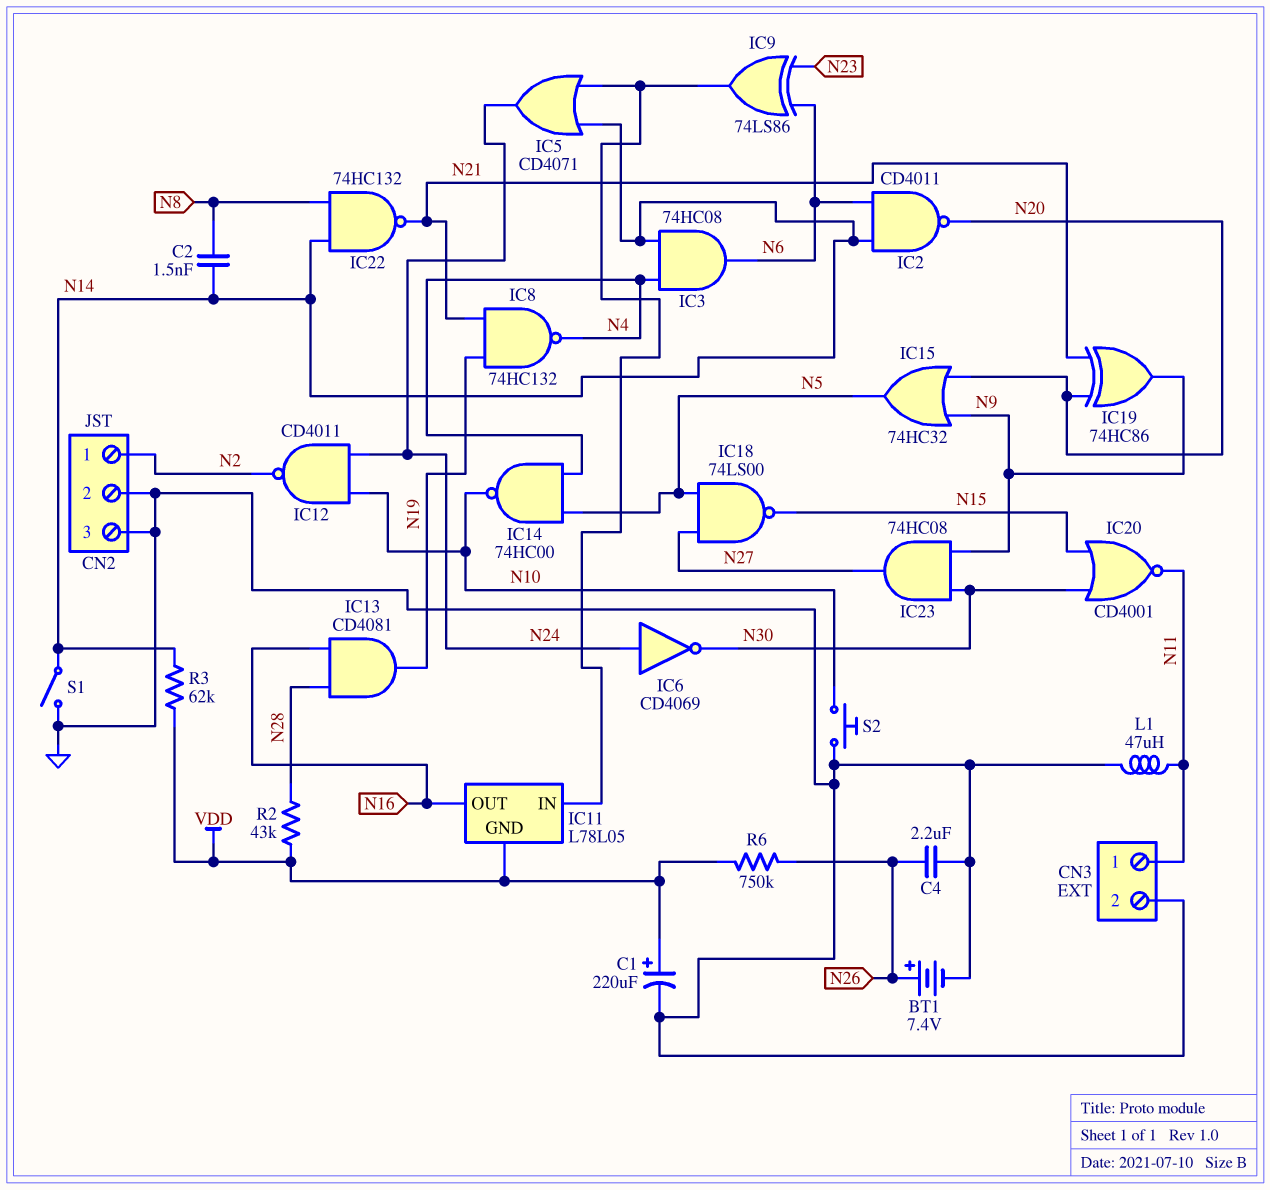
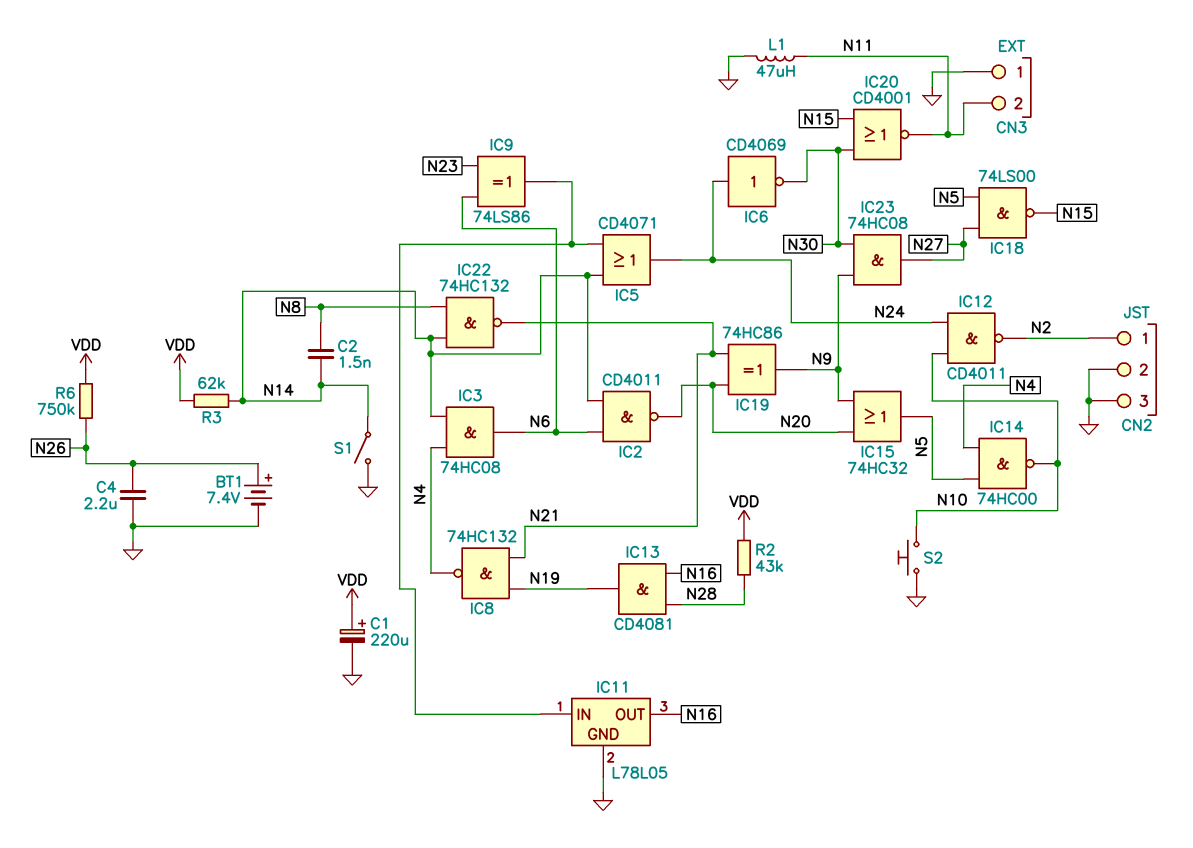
CN3 pin 1: N11 -> GND
CN3 pin 2: GND -> N11
IC11 pin GND: VDD -> GND

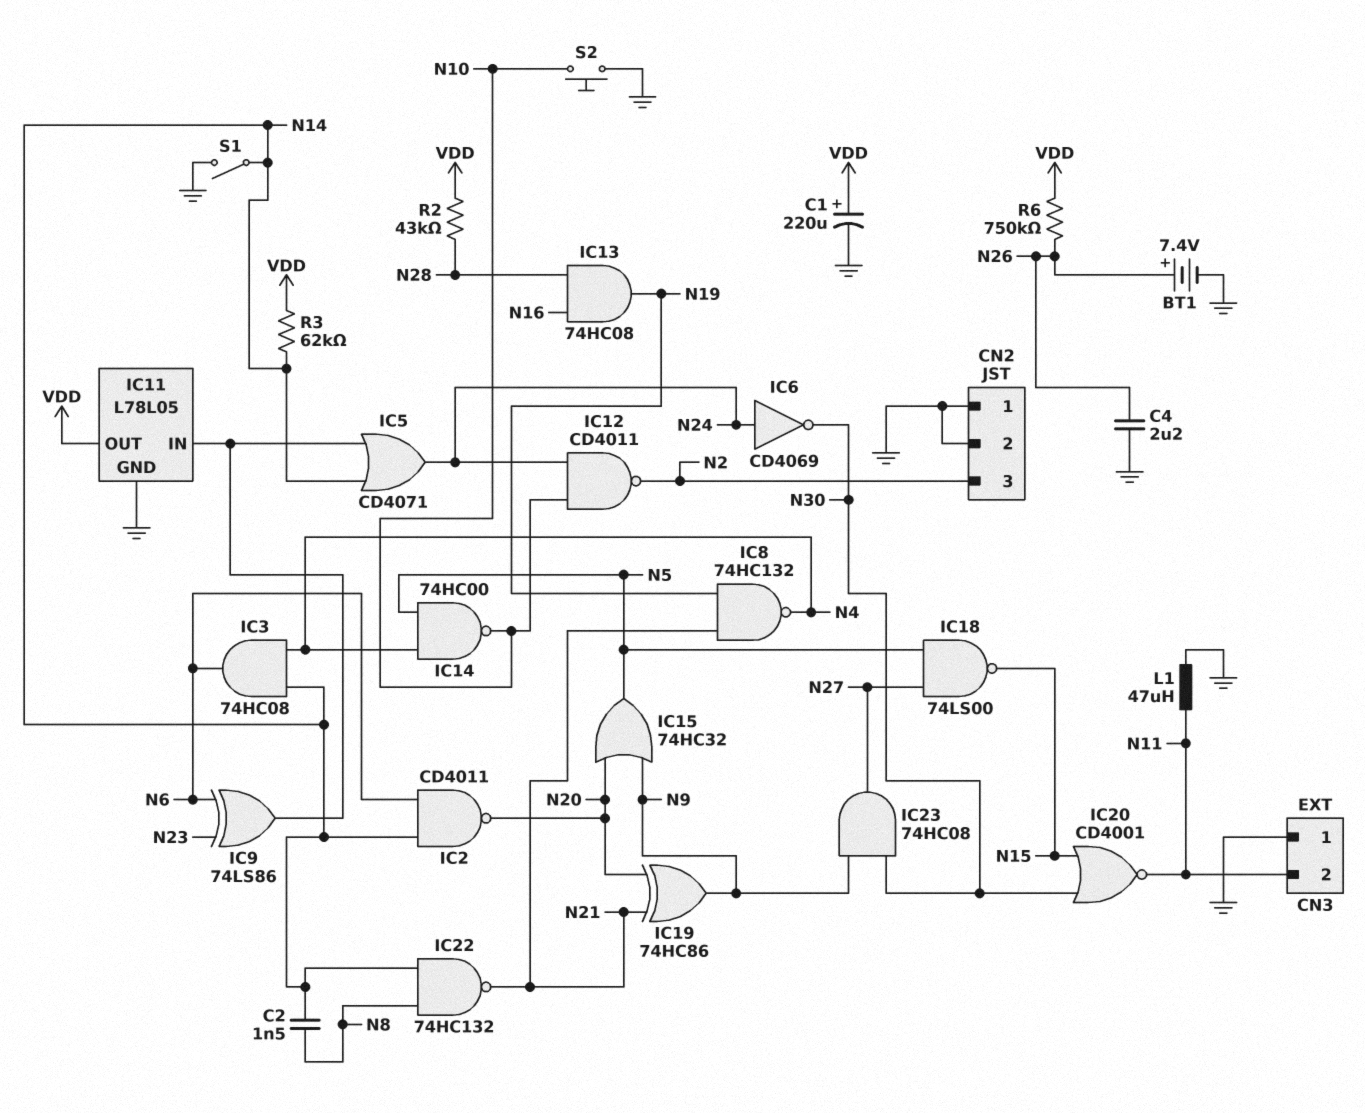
CN2 pin 1: N2 -> GND
CN2 pin 3: GND -> N2
IC11 pin OUT: N16 -> VDD
IC13: AND CD4081 (in N16, in N28, out N19) -> AND 74HC08 (in N16, in N28, out N19)

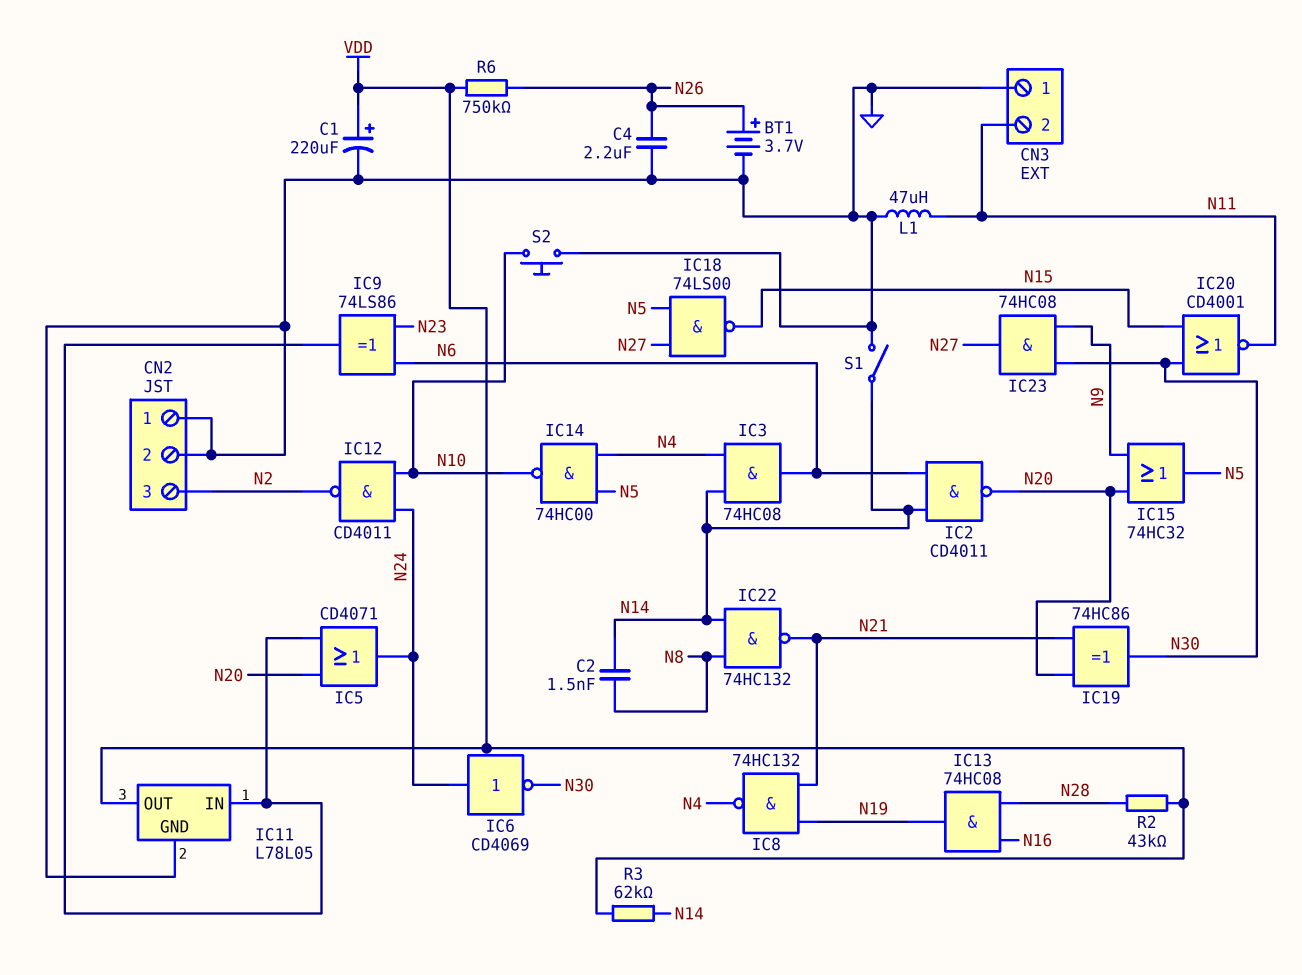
BT1: 7.4V (plus N26, minus GND) -> 3.7V (plus N26, minus GND)
IC5: OR CD4071 (in IC11/IN, in N14, out N24) -> OR CD4071 (in IC11/IN, in N20, out N24)
IC19: XOR 74HC86 (in N20, in N21, out N9) -> XOR 74HC86 (in N20, in N21, out N30)

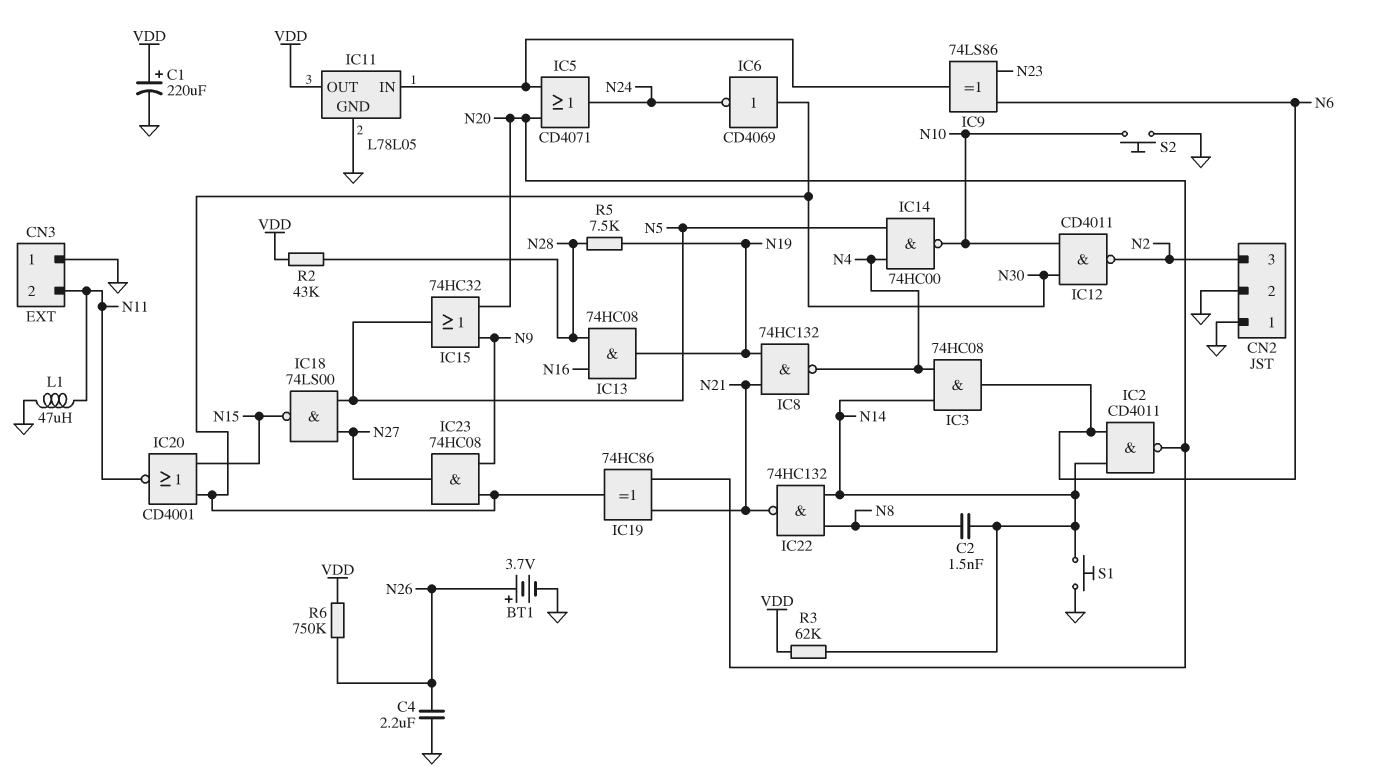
IC6: NOT CD4069 (in N24, out N30) -> NOT CD4069 (in N30, out N24)
IC12: NAND CD4011 (in N10, in N24, out N2) -> NAND CD4011 (in N10, in N30, out N2)
R5: none -> 7.5k (N19, N28)
S1: switch (GND, N14) -> button (GND, N14)

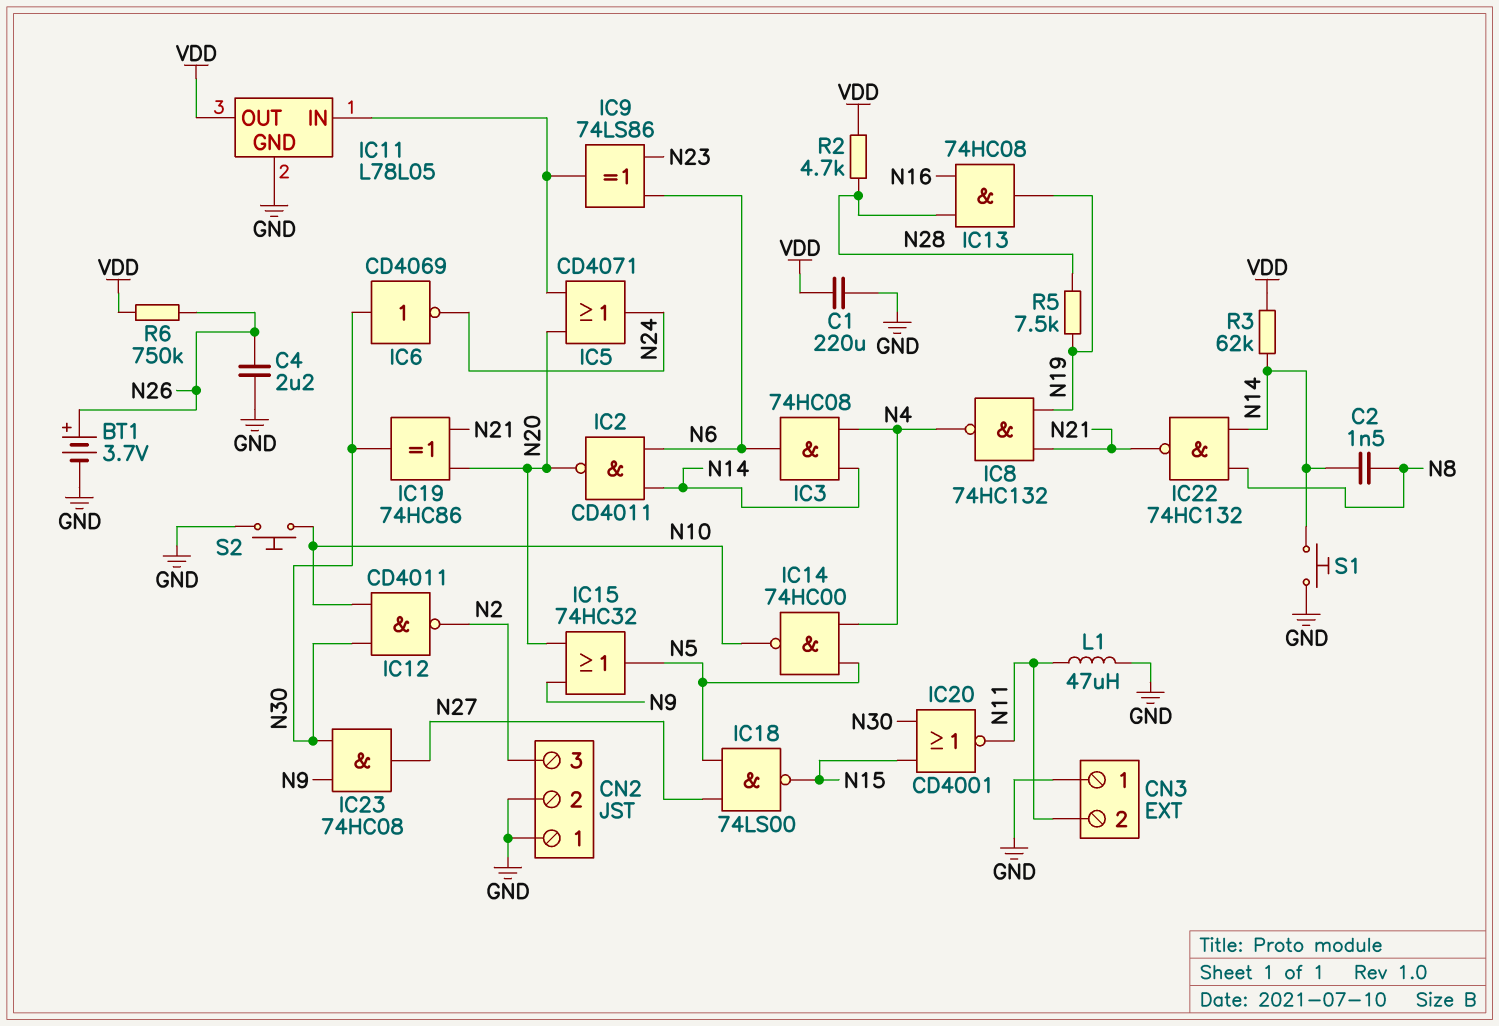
C1: 220uF (plus VDD, minus GND) -> 220uF (GND, VDD)
R2: 43k (N28, VDD) -> 4.7k (N28, VDD)

